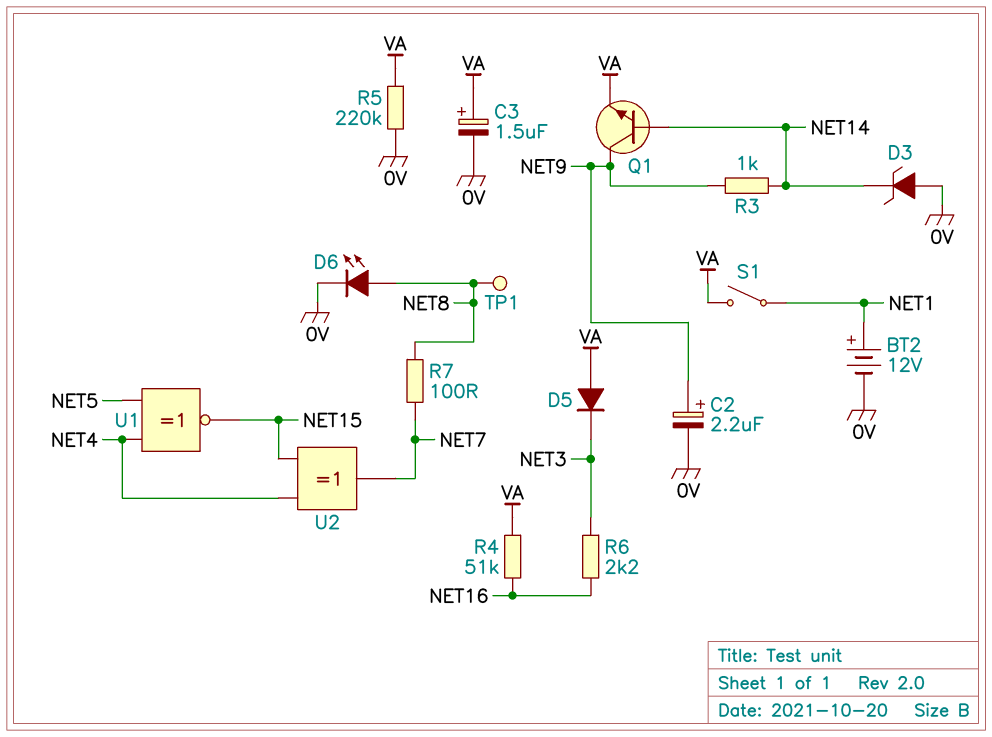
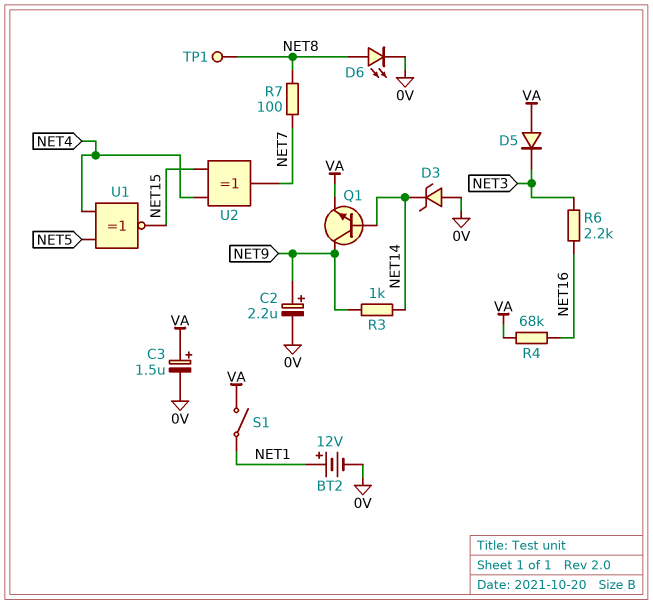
R4: 51k (NET16, VA) -> 68k (NET16, VA)
R5: 220k (0V, VA) -> none

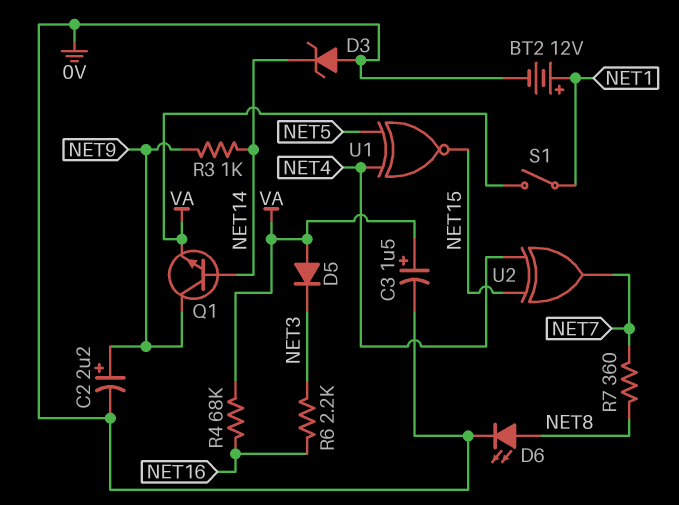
R7: 100 (NET7, NET8) -> 360 (NET7, NET8)
TP1: test point (NET8) -> none

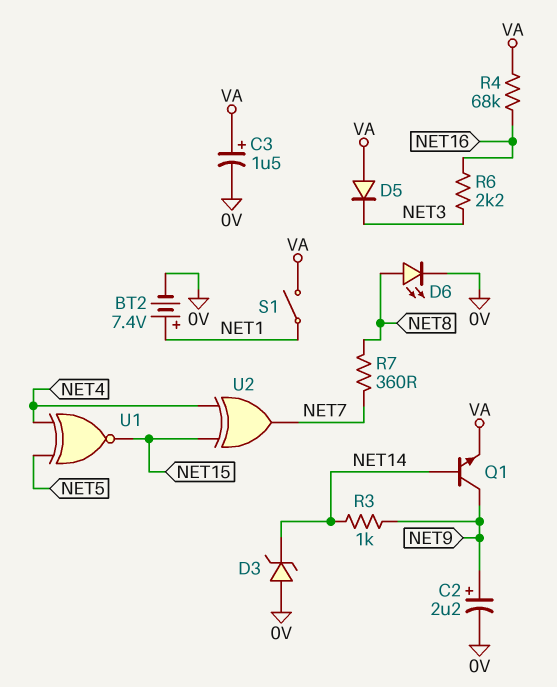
BT2: 12V (plus NET1, minus 0V) -> 7.4V (plus NET1, minus 0V)

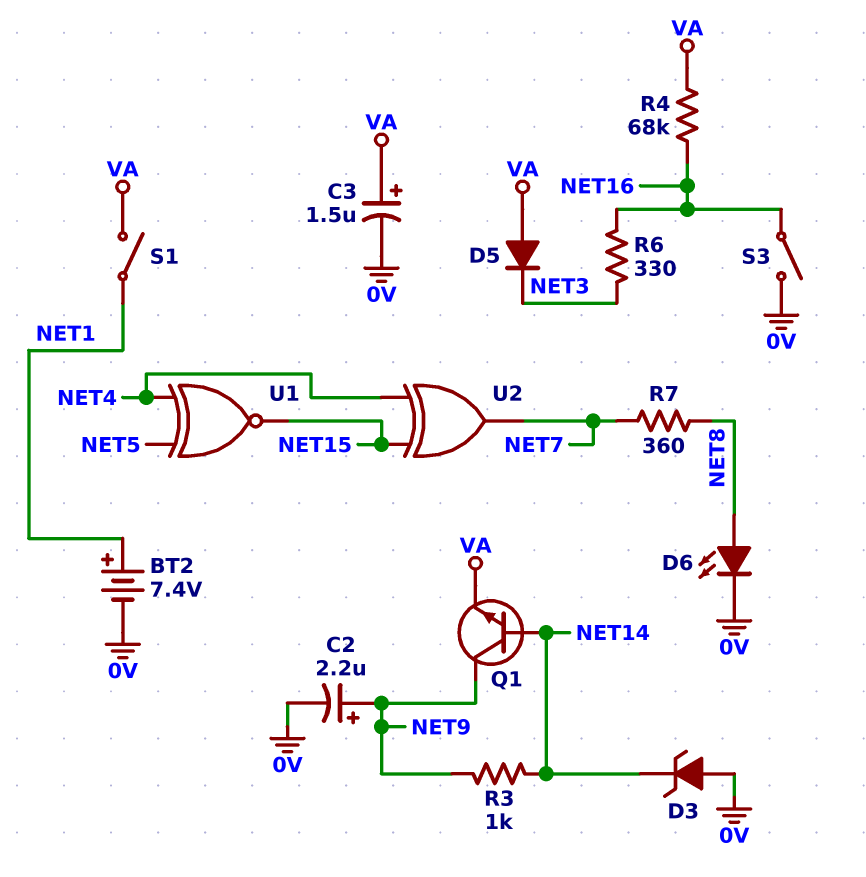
R6: 2.2k (NET3, NET16) -> 330 (NET3, NET16)
S3: none -> switch (0V, NET16)

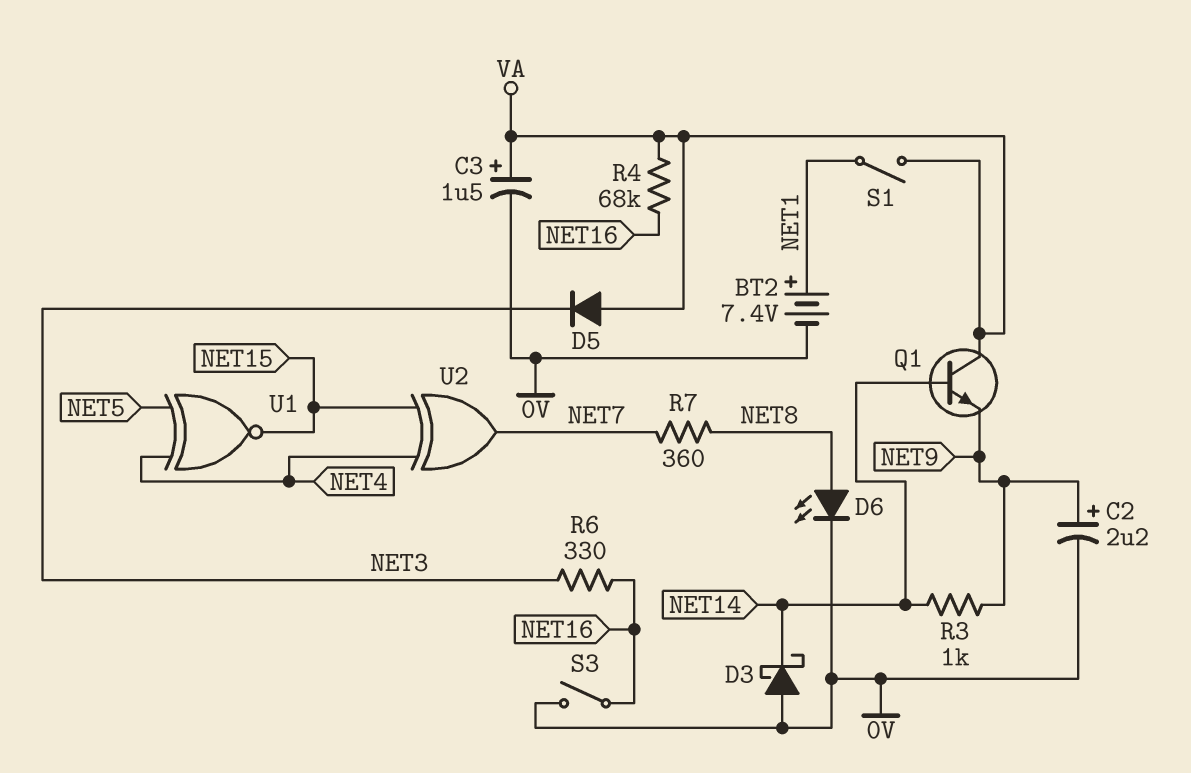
D3: zener (A 0V, K NET14) -> schottky (A 0V, K NET14)
Q1: NPN (B NET14, C NET9, E VA) -> NPN (B NET14, C VA, E NET9)

